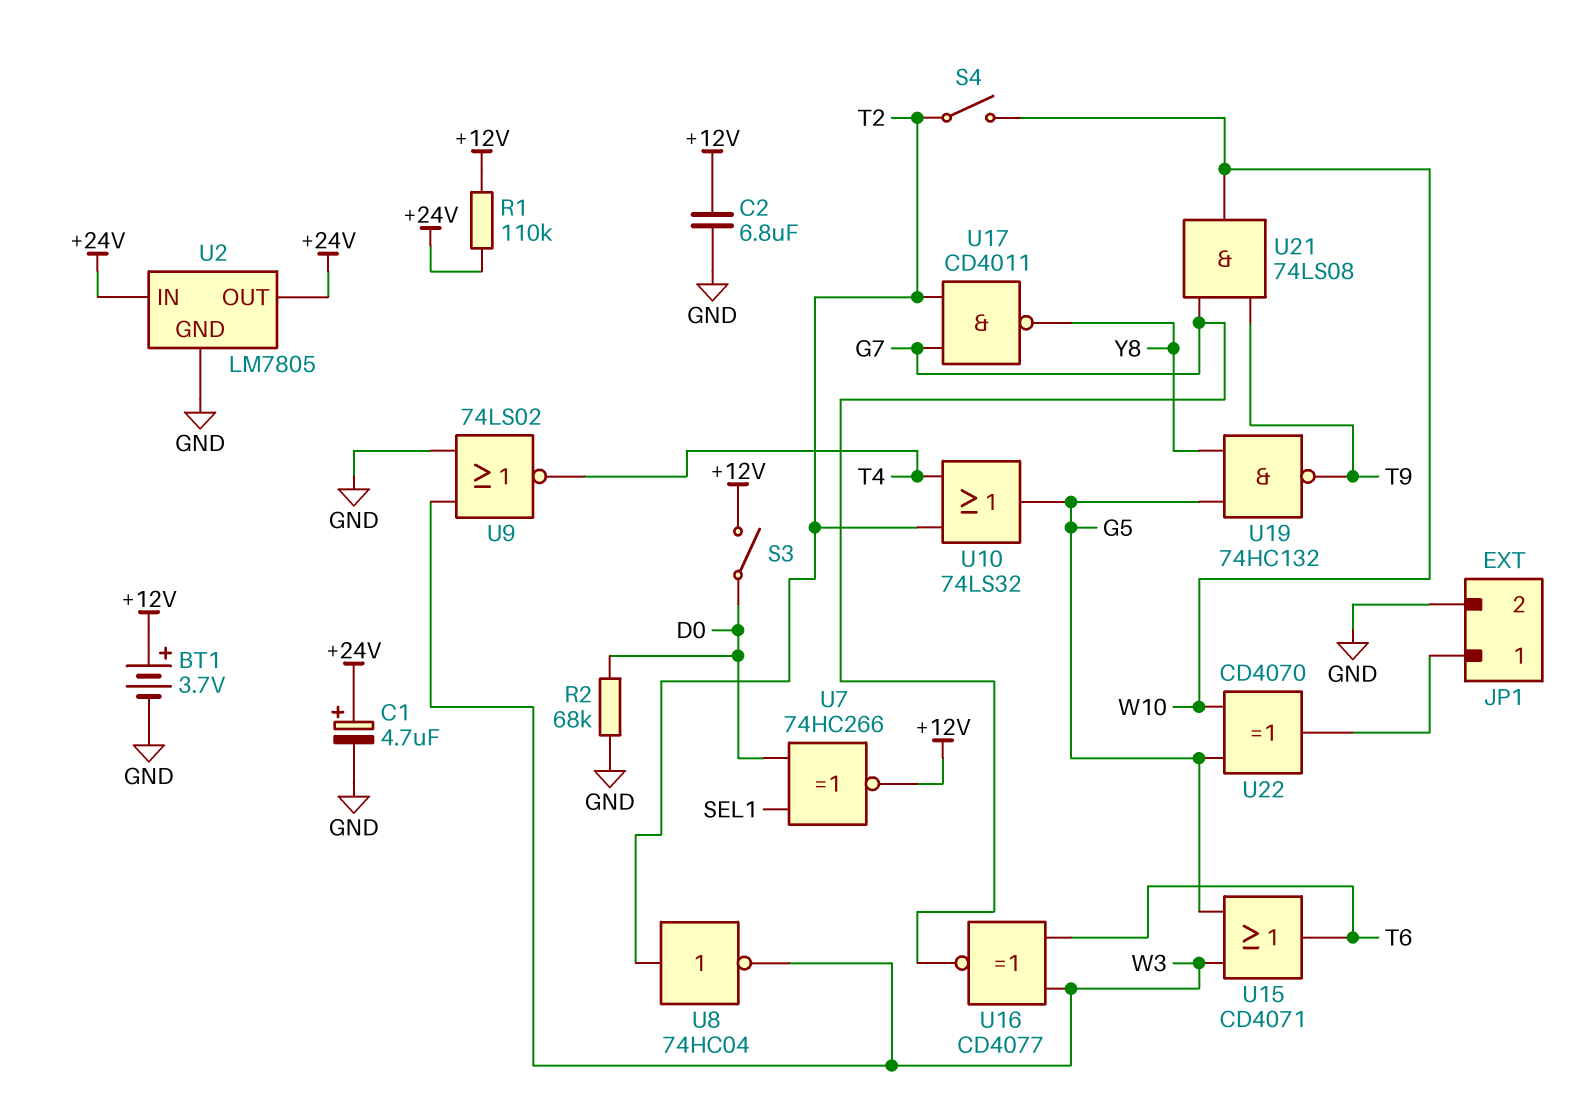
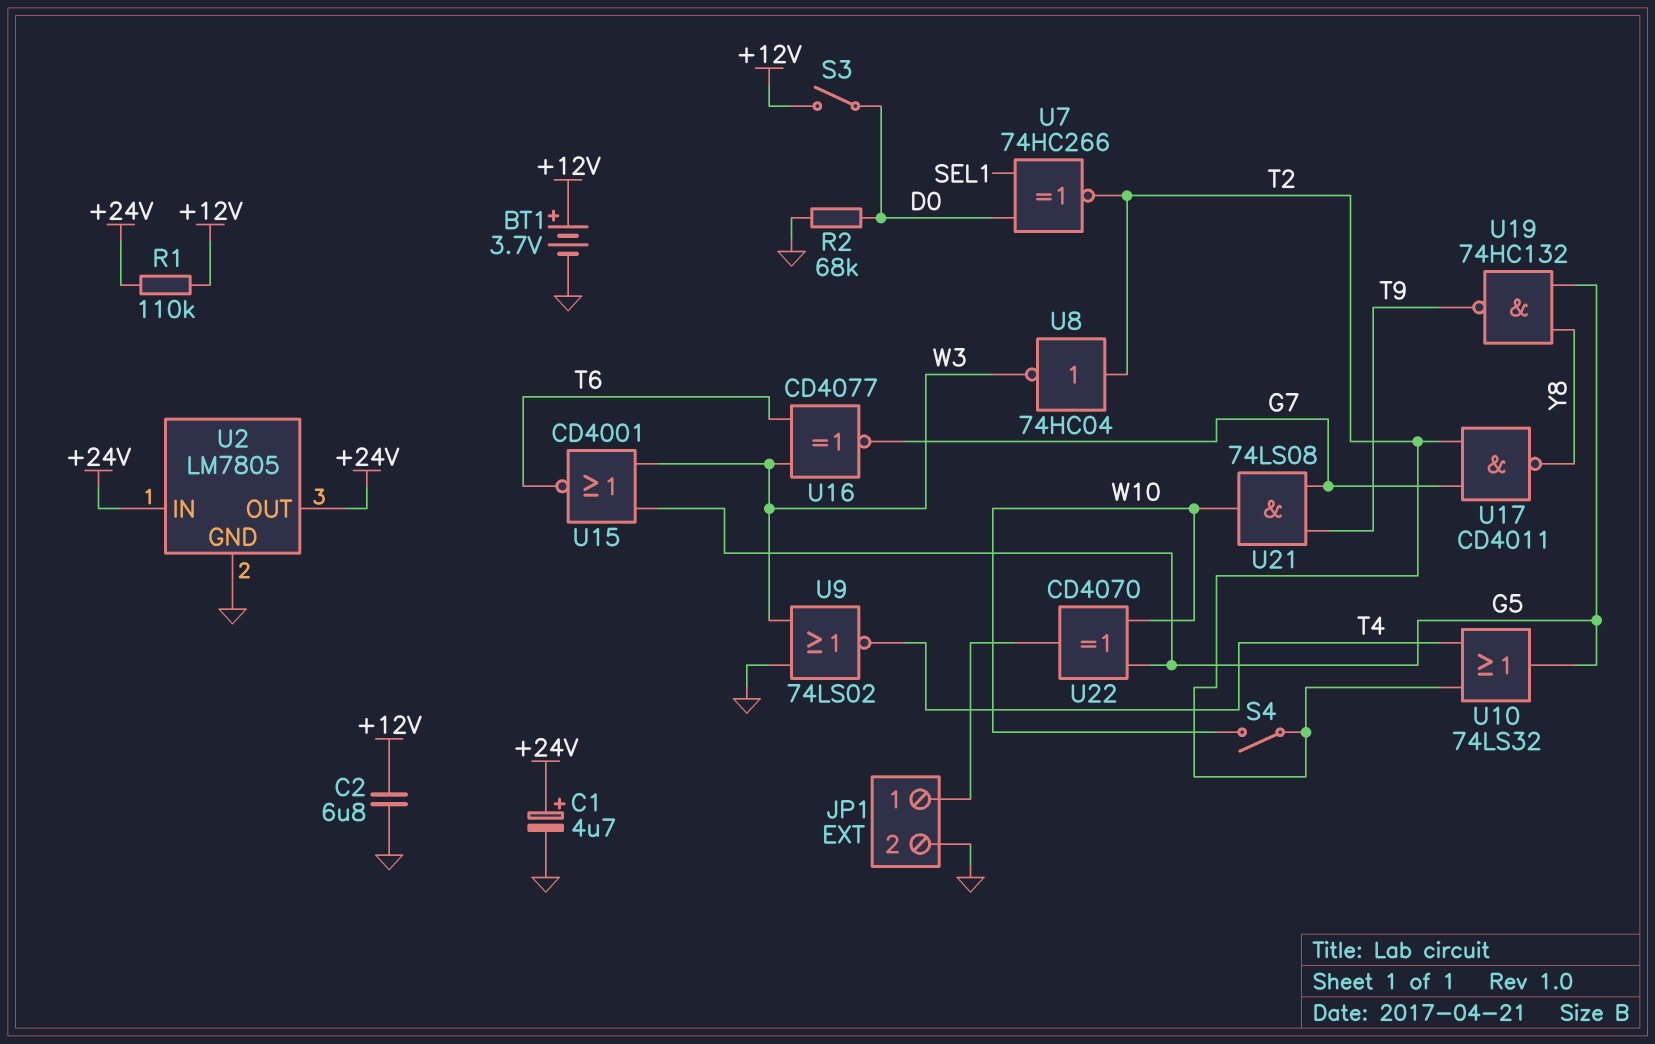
U7: XNOR 74HC266 (in D0, in SEL1, out +12V) -> XNOR 74HC266 (in D0, in SEL1, out T2)
U15: OR CD4071 (in G5, in W3, out T6) -> NOR CD4001 (in G5, in W3, out T6)

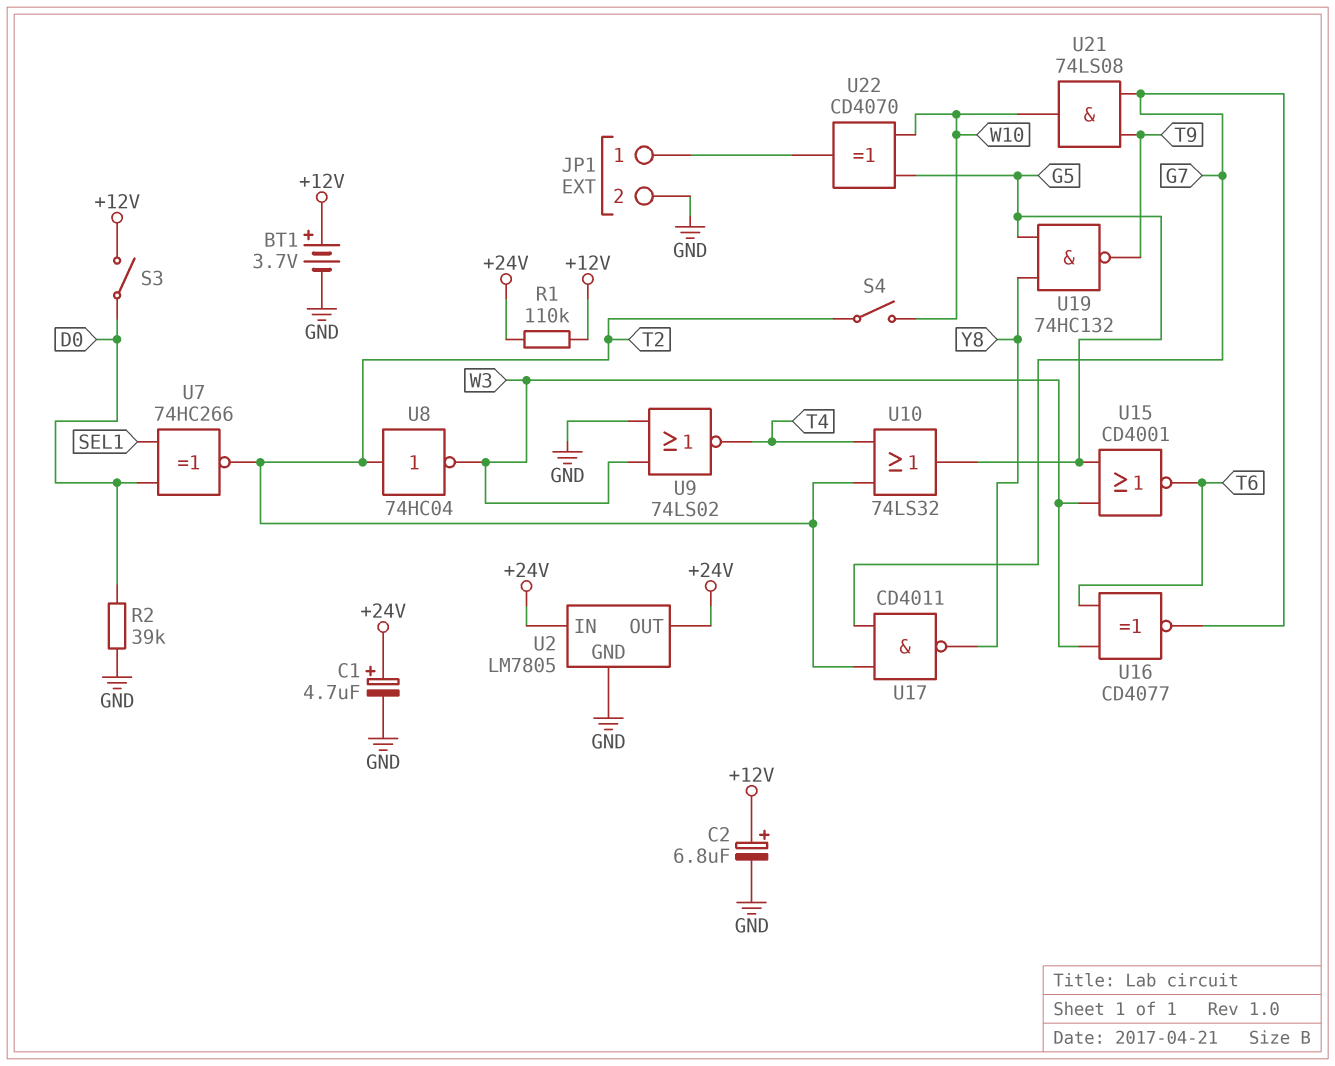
C2: 6.8uF (+12V, GND) -> 6.8uF (plus +12V, minus GND)
R2: 68k (D0, GND) -> 39k (D0, GND)

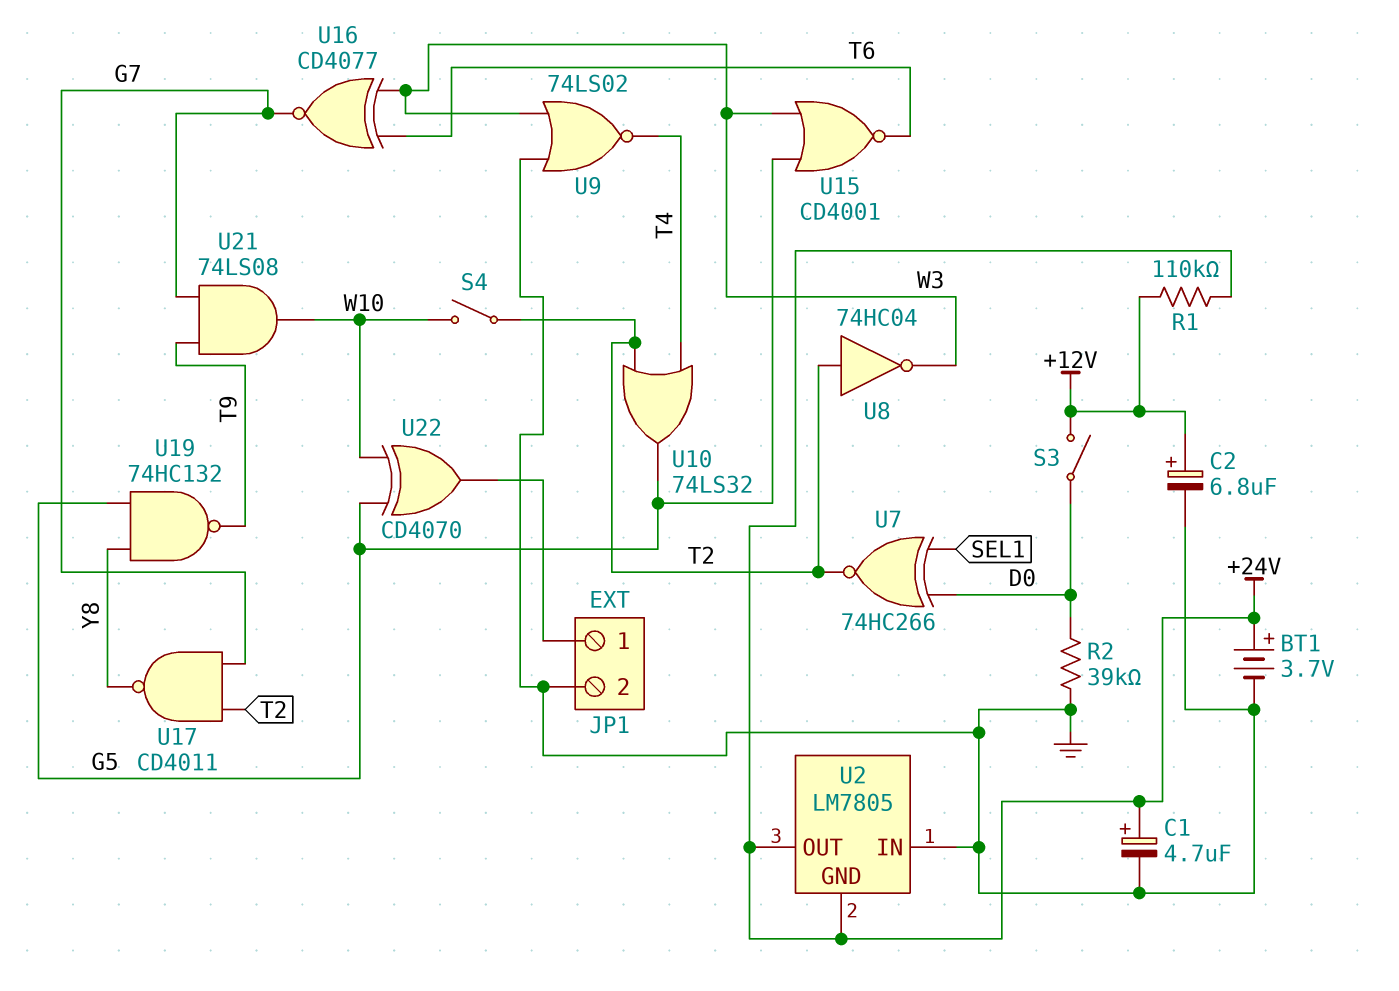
BT1: 3.7V (plus +12V, minus GND) -> 3.7V (plus +24V, minus GND)
U2 pin GND: GND -> +24V
U2 pin IN: +24V -> GND

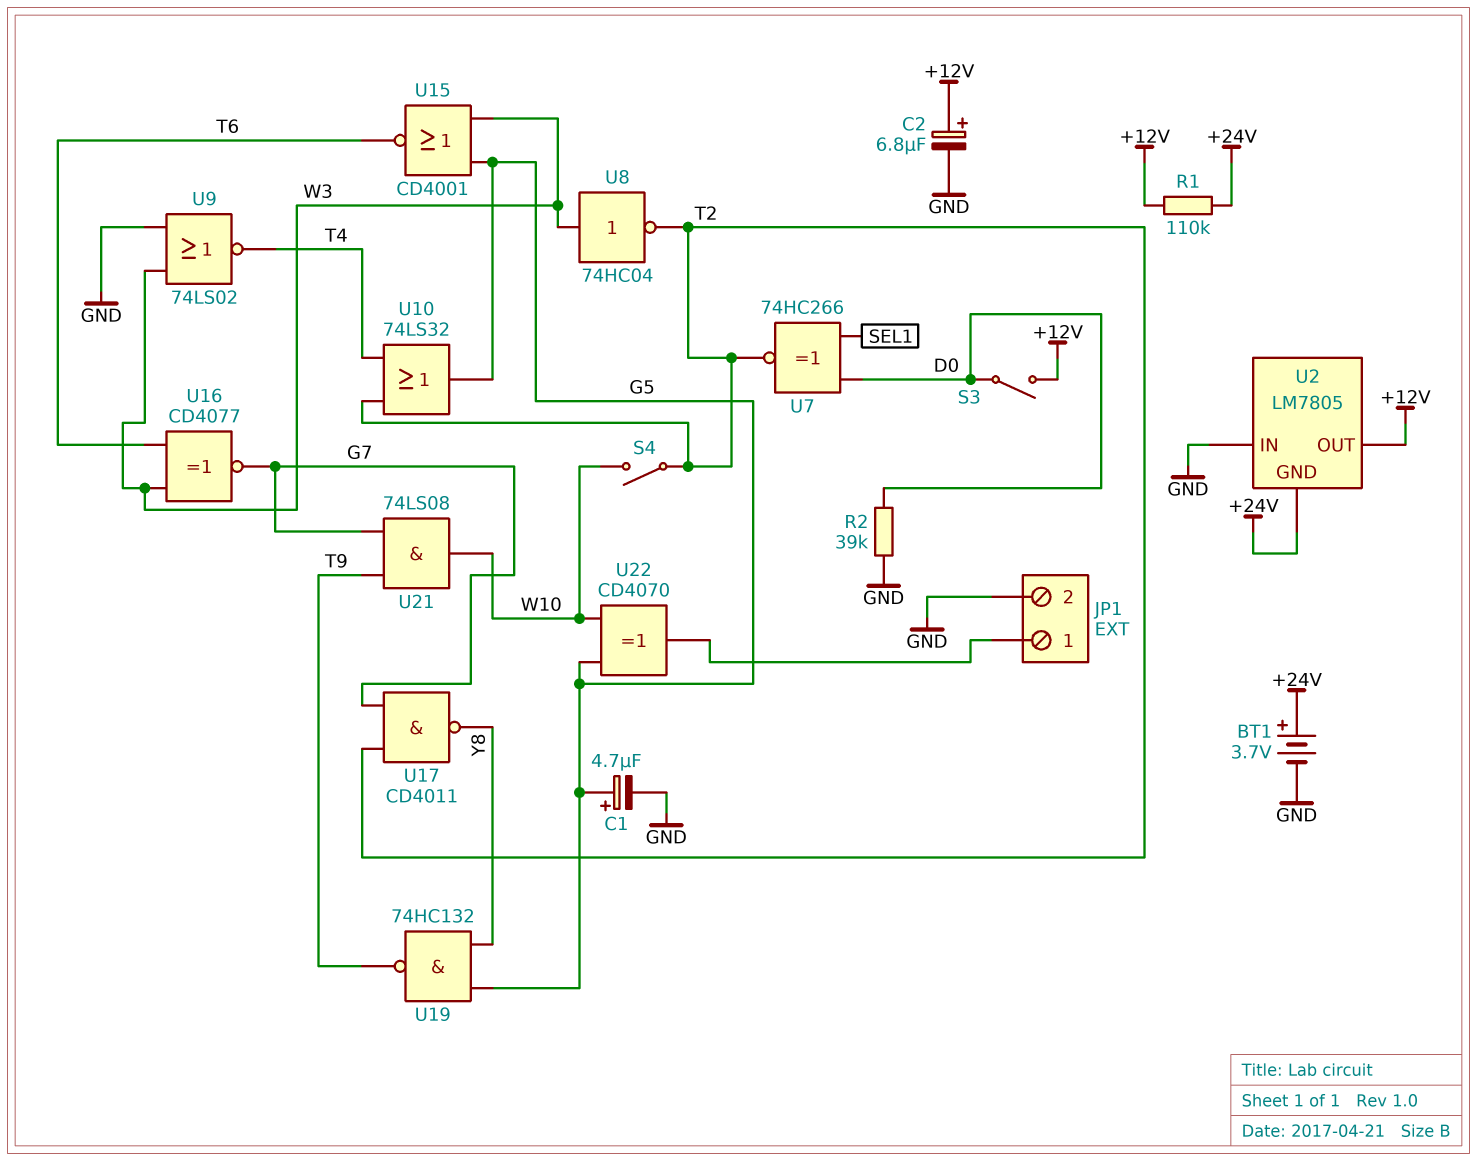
C1: 4.7uF (plus +24V, minus GND) -> 4.7uF (plus G5, minus GND)
U2 pin OUT: +24V -> +12V
U8: NOT 74HC04 (in T2, out W3) -> NOT 74HC04 (in W3, out T2)

